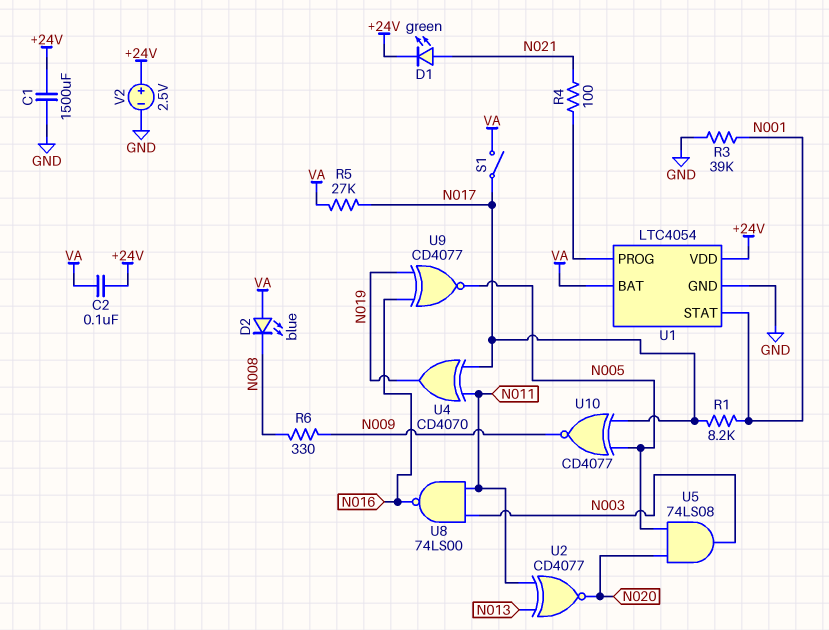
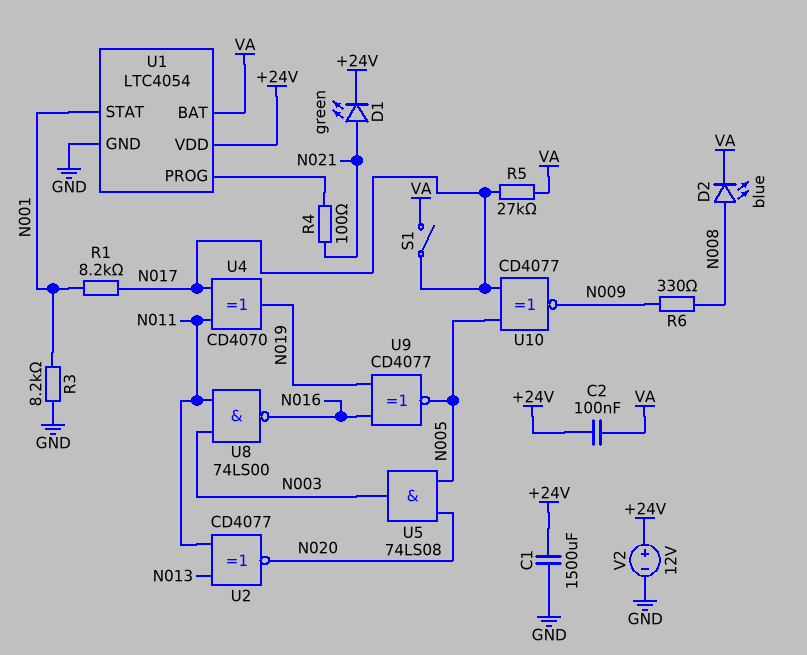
D2: LED blue (A VA, K N008) -> LED blue (A N008, K VA)
R3: 39k (GND, N001) -> 8.2k (GND, N001)
V2: 2.5V (plus +24V, minus GND) -> 12V (plus +24V, minus GND)

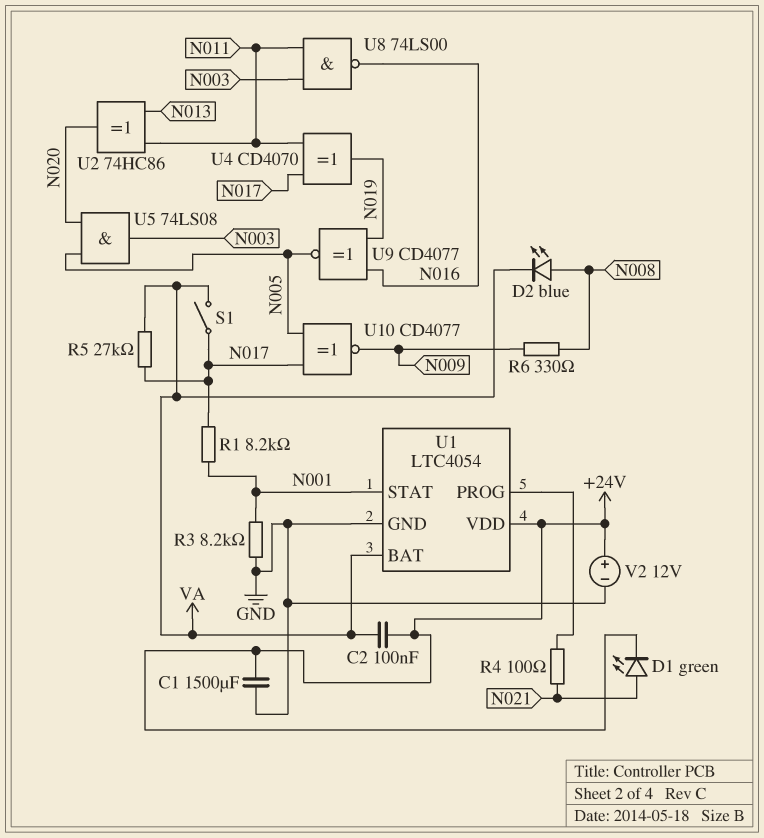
U2: XNOR CD4077 (in N011, in N013, out N020) -> XOR 74HC86 (in N011, in N013, out N020)

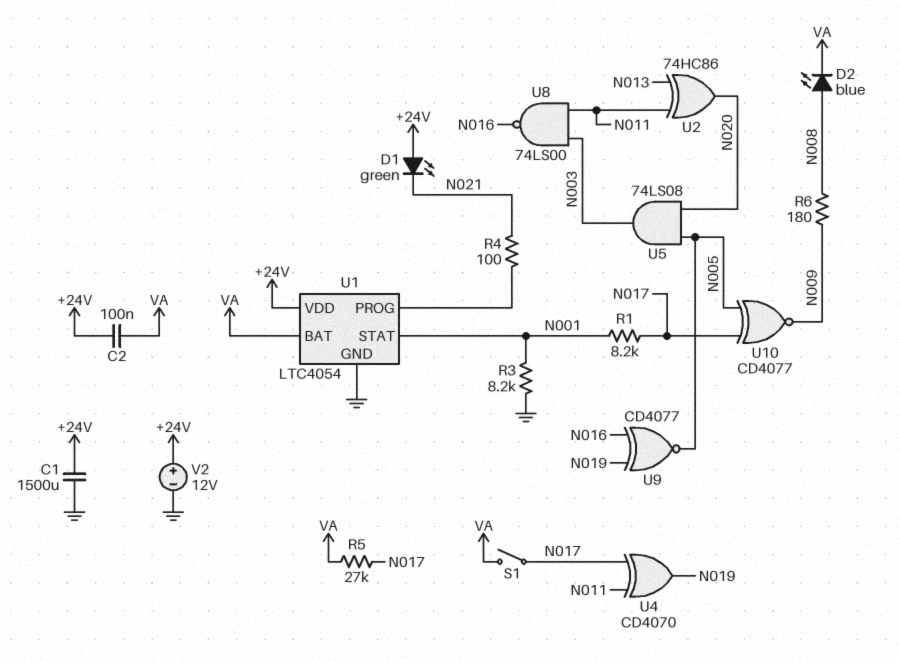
D1: LED green (A N021, K +24V) -> LED green (A +24V, K N021)
R6: 330 (N008, N009) -> 180 (N008, N009)

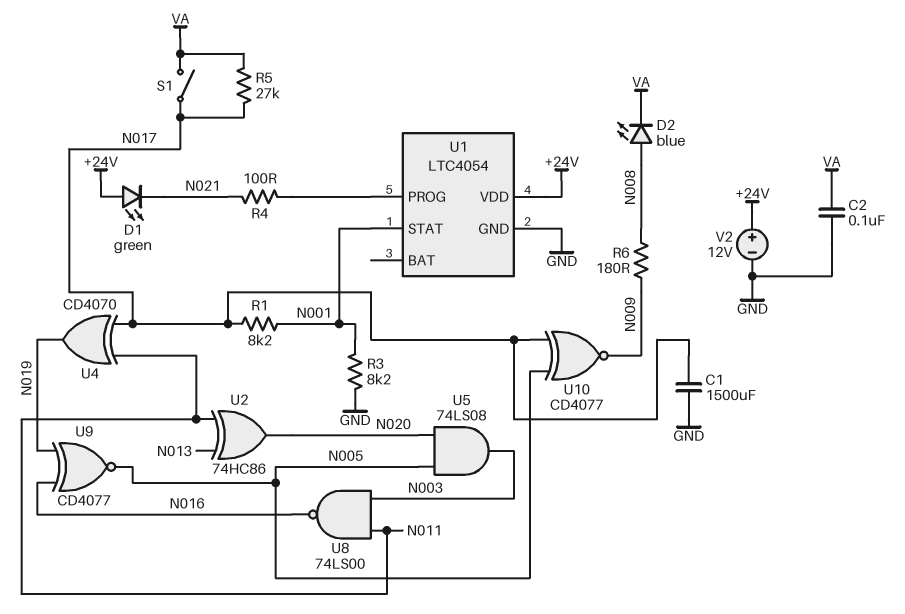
C1: 1500uF (+24V, GND) -> 1500uF (GND, N017)
C2: 100nF (+24V, VA) -> 100nF (GND, VA)
U1 pin BAT: VA -> none

